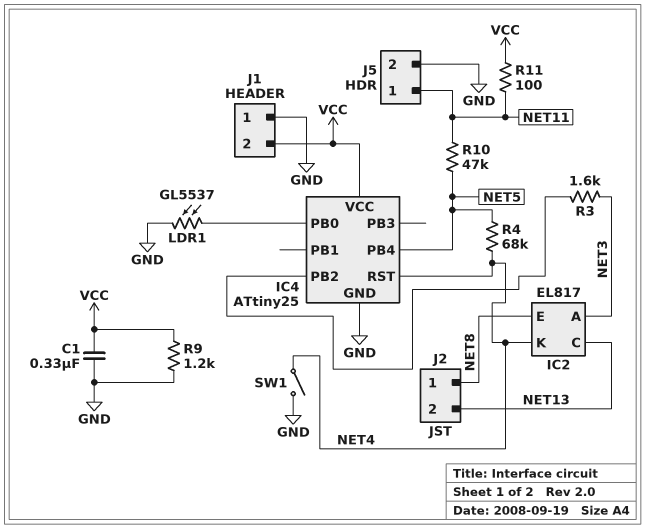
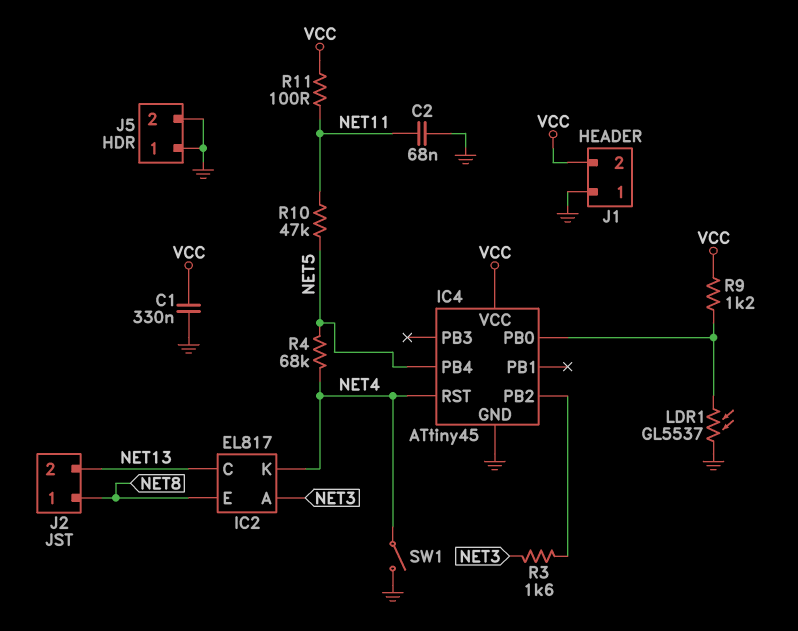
C2: none -> 68nF (GND, NET11)
IC4: ATtiny25 -> ATtiny45
J5 pin 1: NET11 -> GND
R9: 1.2k (GND, VCC) -> 1.2k (IC4/PB0, VCC)

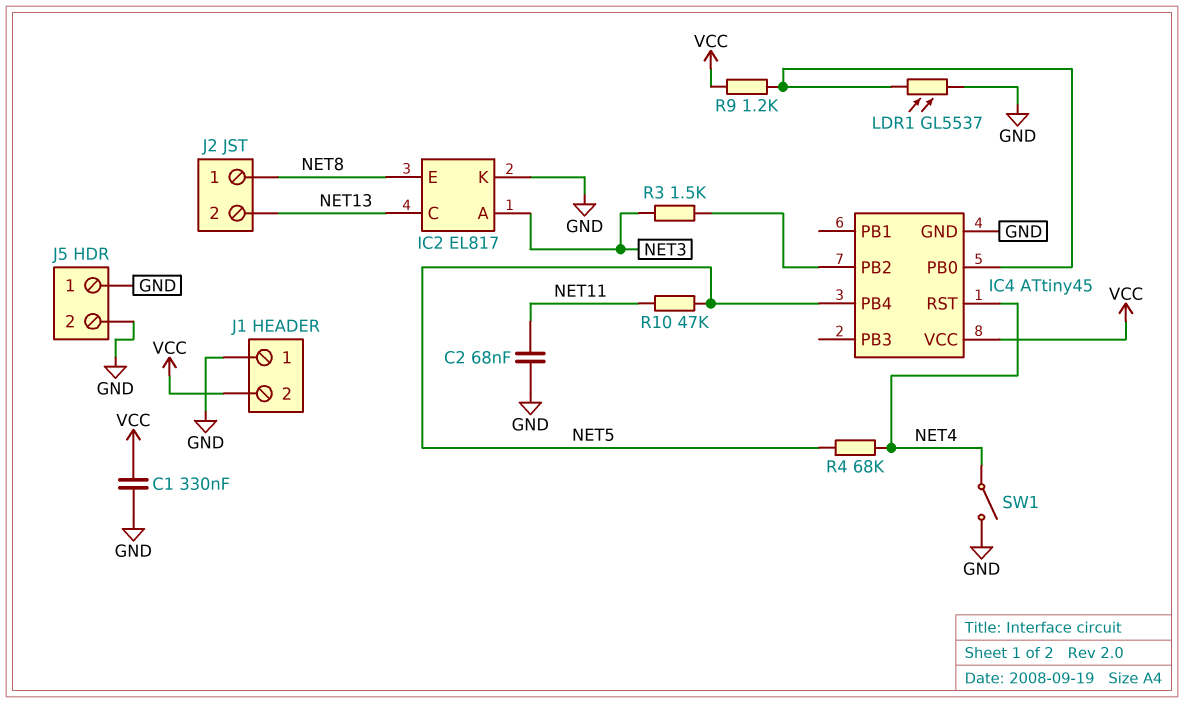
IC2 pin K: NET4 -> GND
R3: 1.6k (IC4/PB2, NET3) -> 1.5k (IC4/PB2, NET3)
R11: 100 (NET11, VCC) -> none

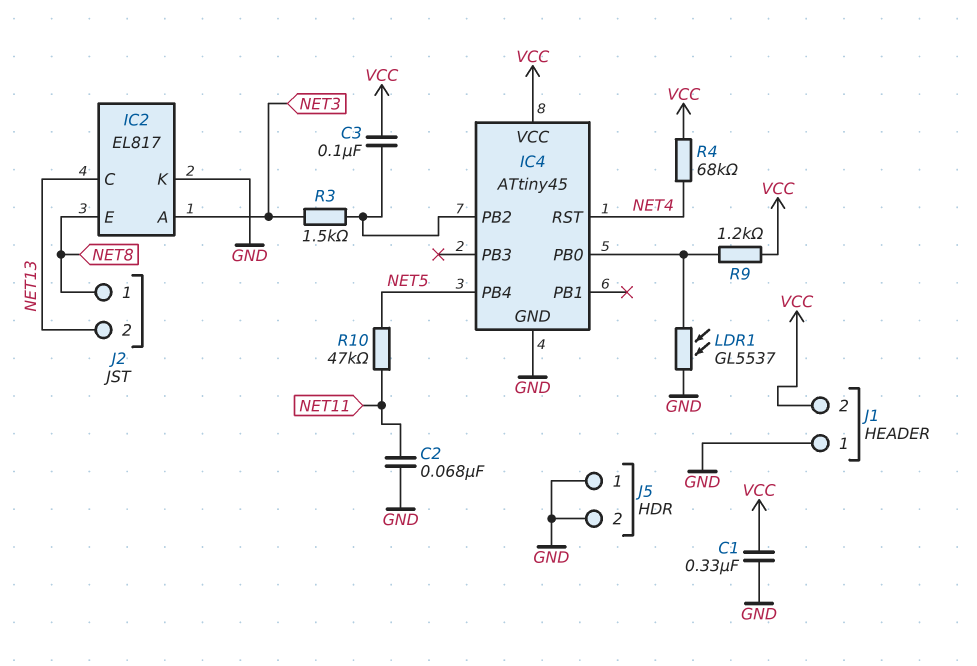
C3: none -> 100nF (IC4/PB2, VCC)
R4: 68k (NET4, NET5) -> 68k (NET4, VCC)
SW1: switch (GND, NET4) -> none

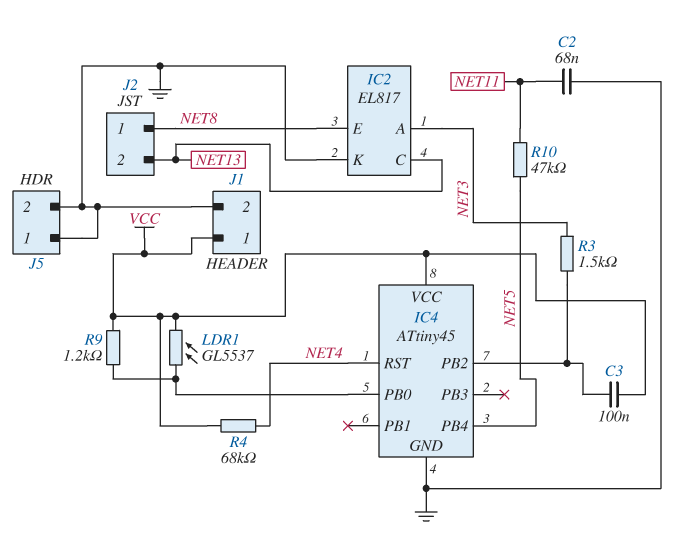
C1: 330nF (GND, VCC) -> none
J1 pin 1: GND -> VCC
J1 pin 2: VCC -> GND
LDR1: GL5537 (GND, IC4/PB0) -> GL5537 (IC4/PB0, VCC)

